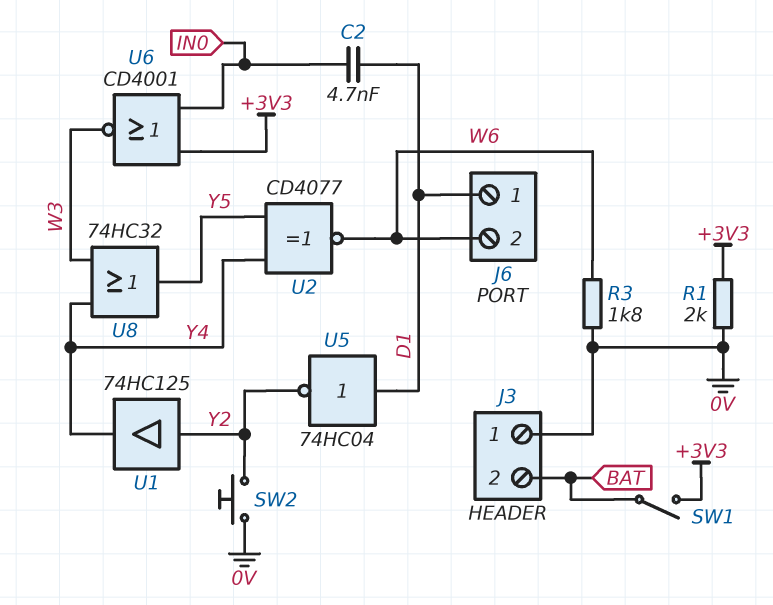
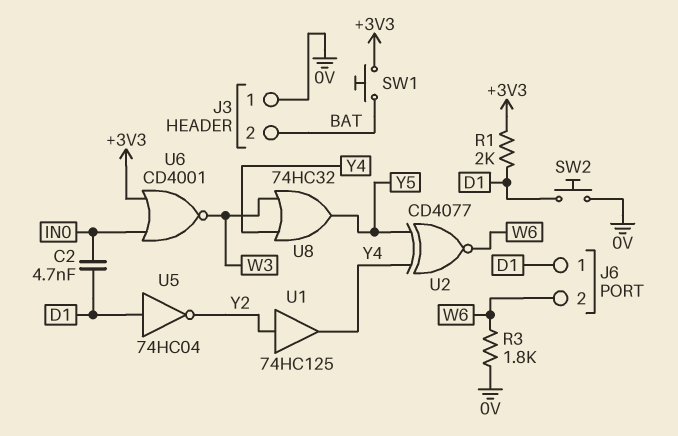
R1: 2k (+3V3, 0V) -> 2k (+3V3, D1)
SW1: switch (+3V3, BAT) -> button (+3V3, BAT)
SW2: button (0V, Y2) -> button (0V, D1)

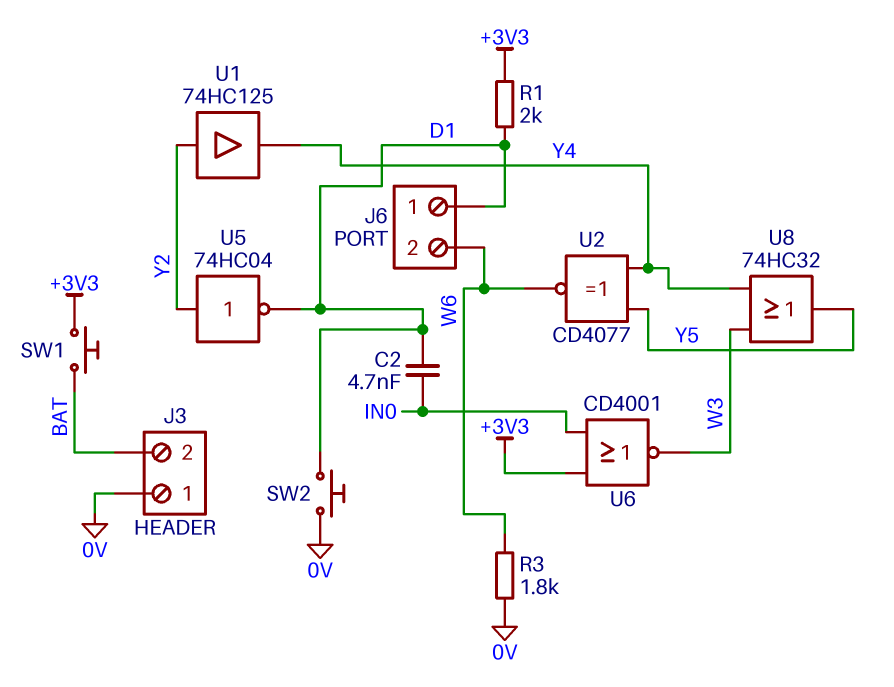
U5: NOT 74HC04 (in D1, out Y2) -> NOT 74HC04 (in Y2, out D1)

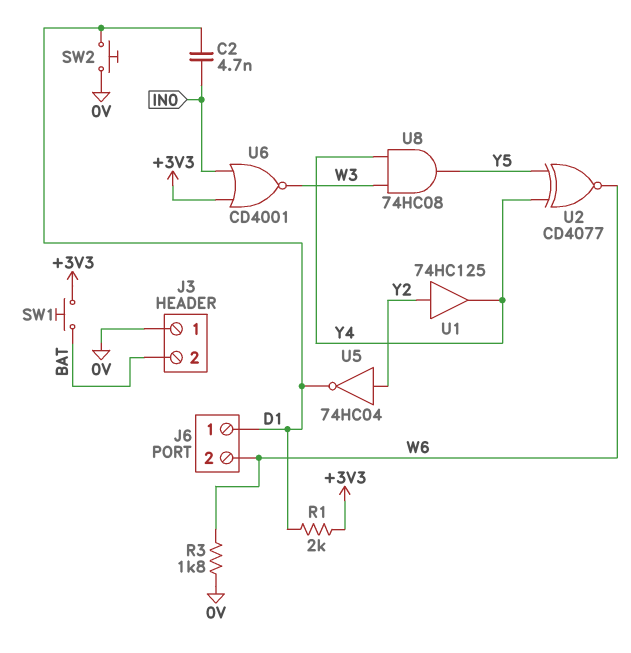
U8: OR 74HC32 (in W3, in Y4, out Y5) -> AND 74HC08 (in W3, in Y4, out Y5)

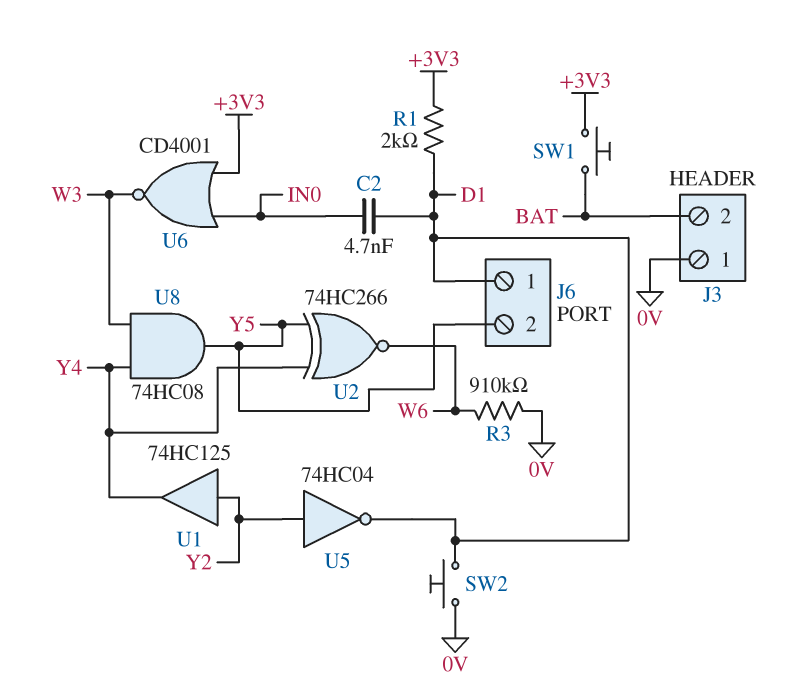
J6 pin 2: W6 -> Y5
R3: 1.8k (0V, W6) -> 910k (0V, W6)
U2: XNOR CD4077 (in Y4, in Y5, out W6) -> XNOR 74HC266 (in Y4, in Y5, out W6)

